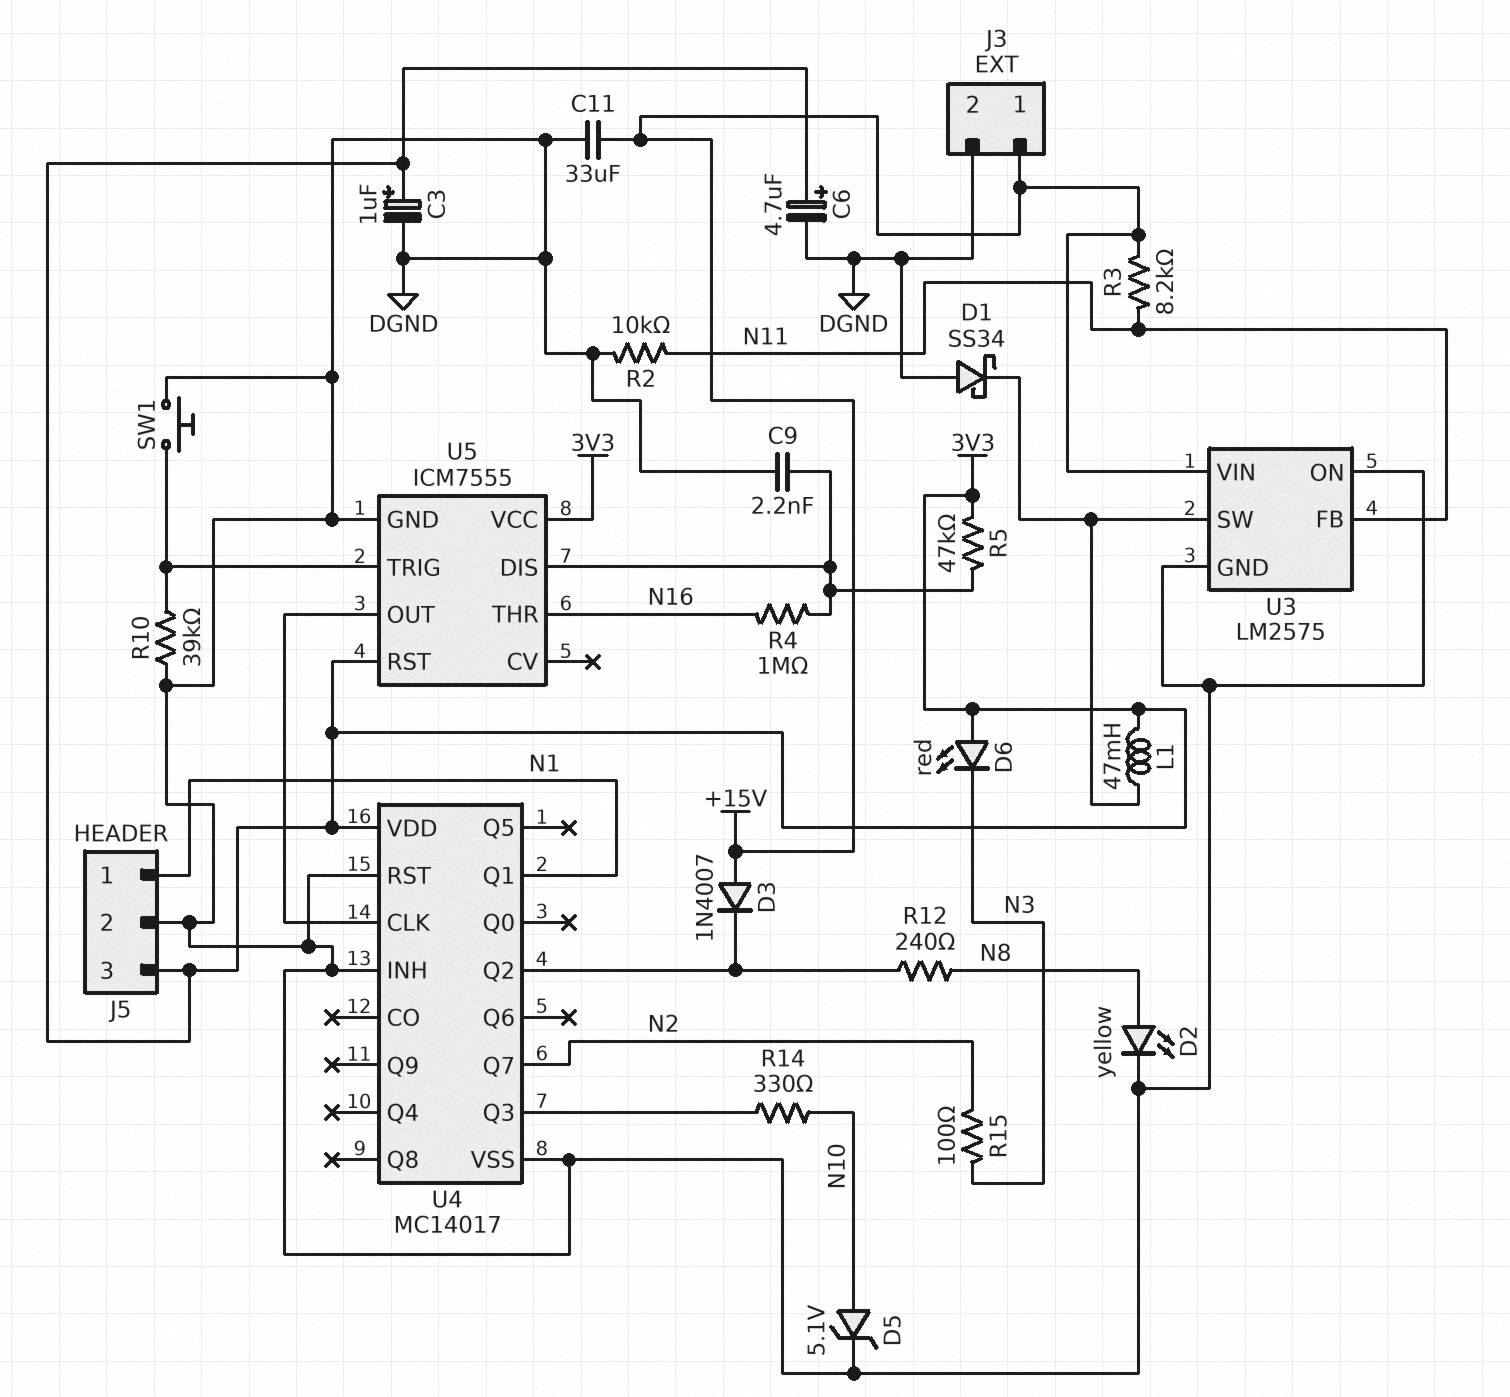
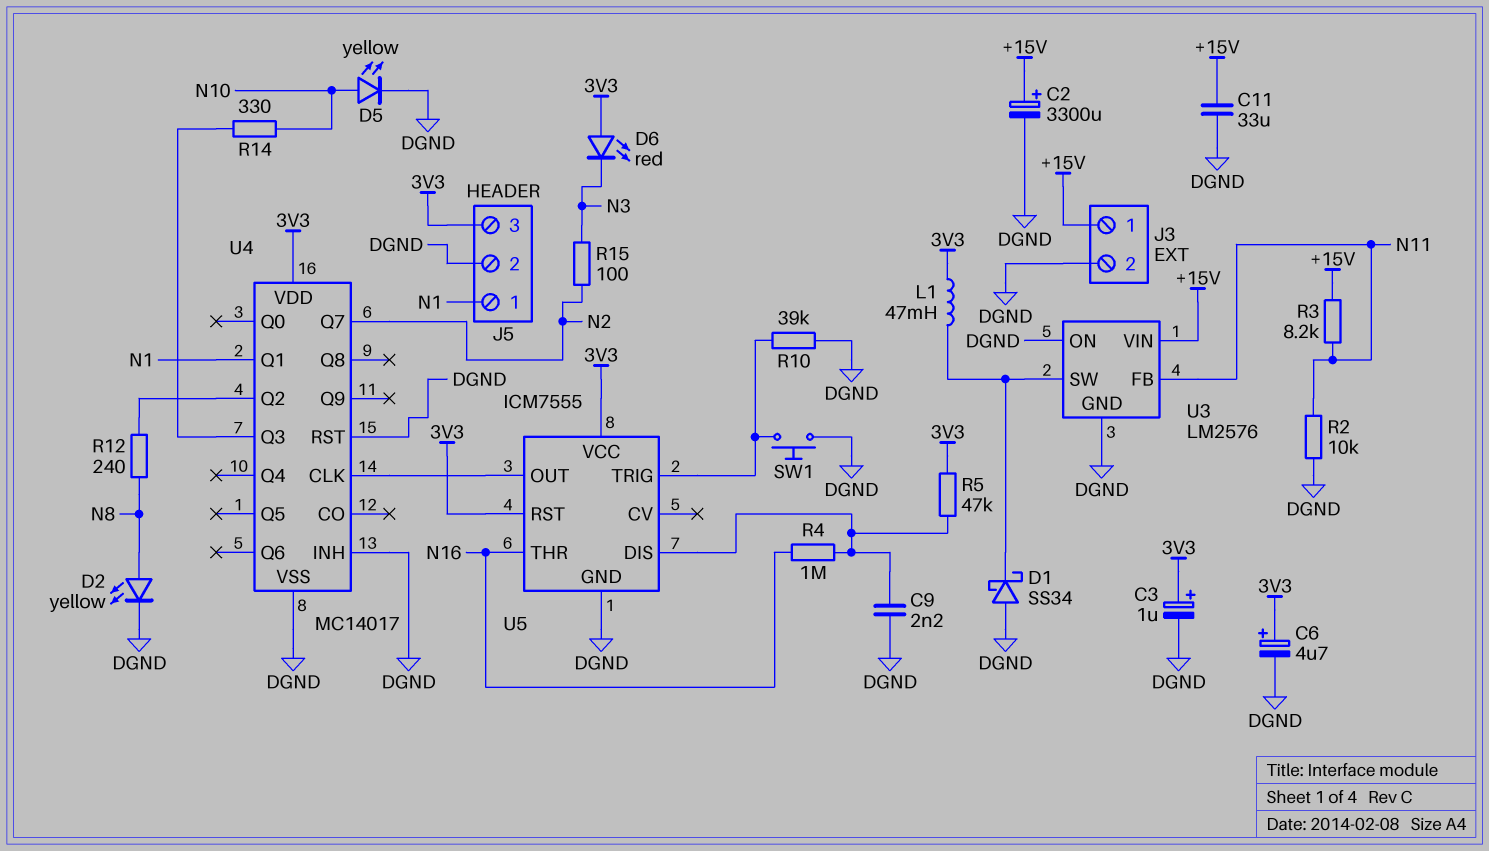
C2: none -> 3300uF (plus +15V, minus DGND)
D3: diode 1N4007 (A +15V, K U4/Q2) -> none
D5: zener 5.1V (A N10, K DGND) -> LED yellow (A N10, K DGND)
U3: LM2575 -> LM2576

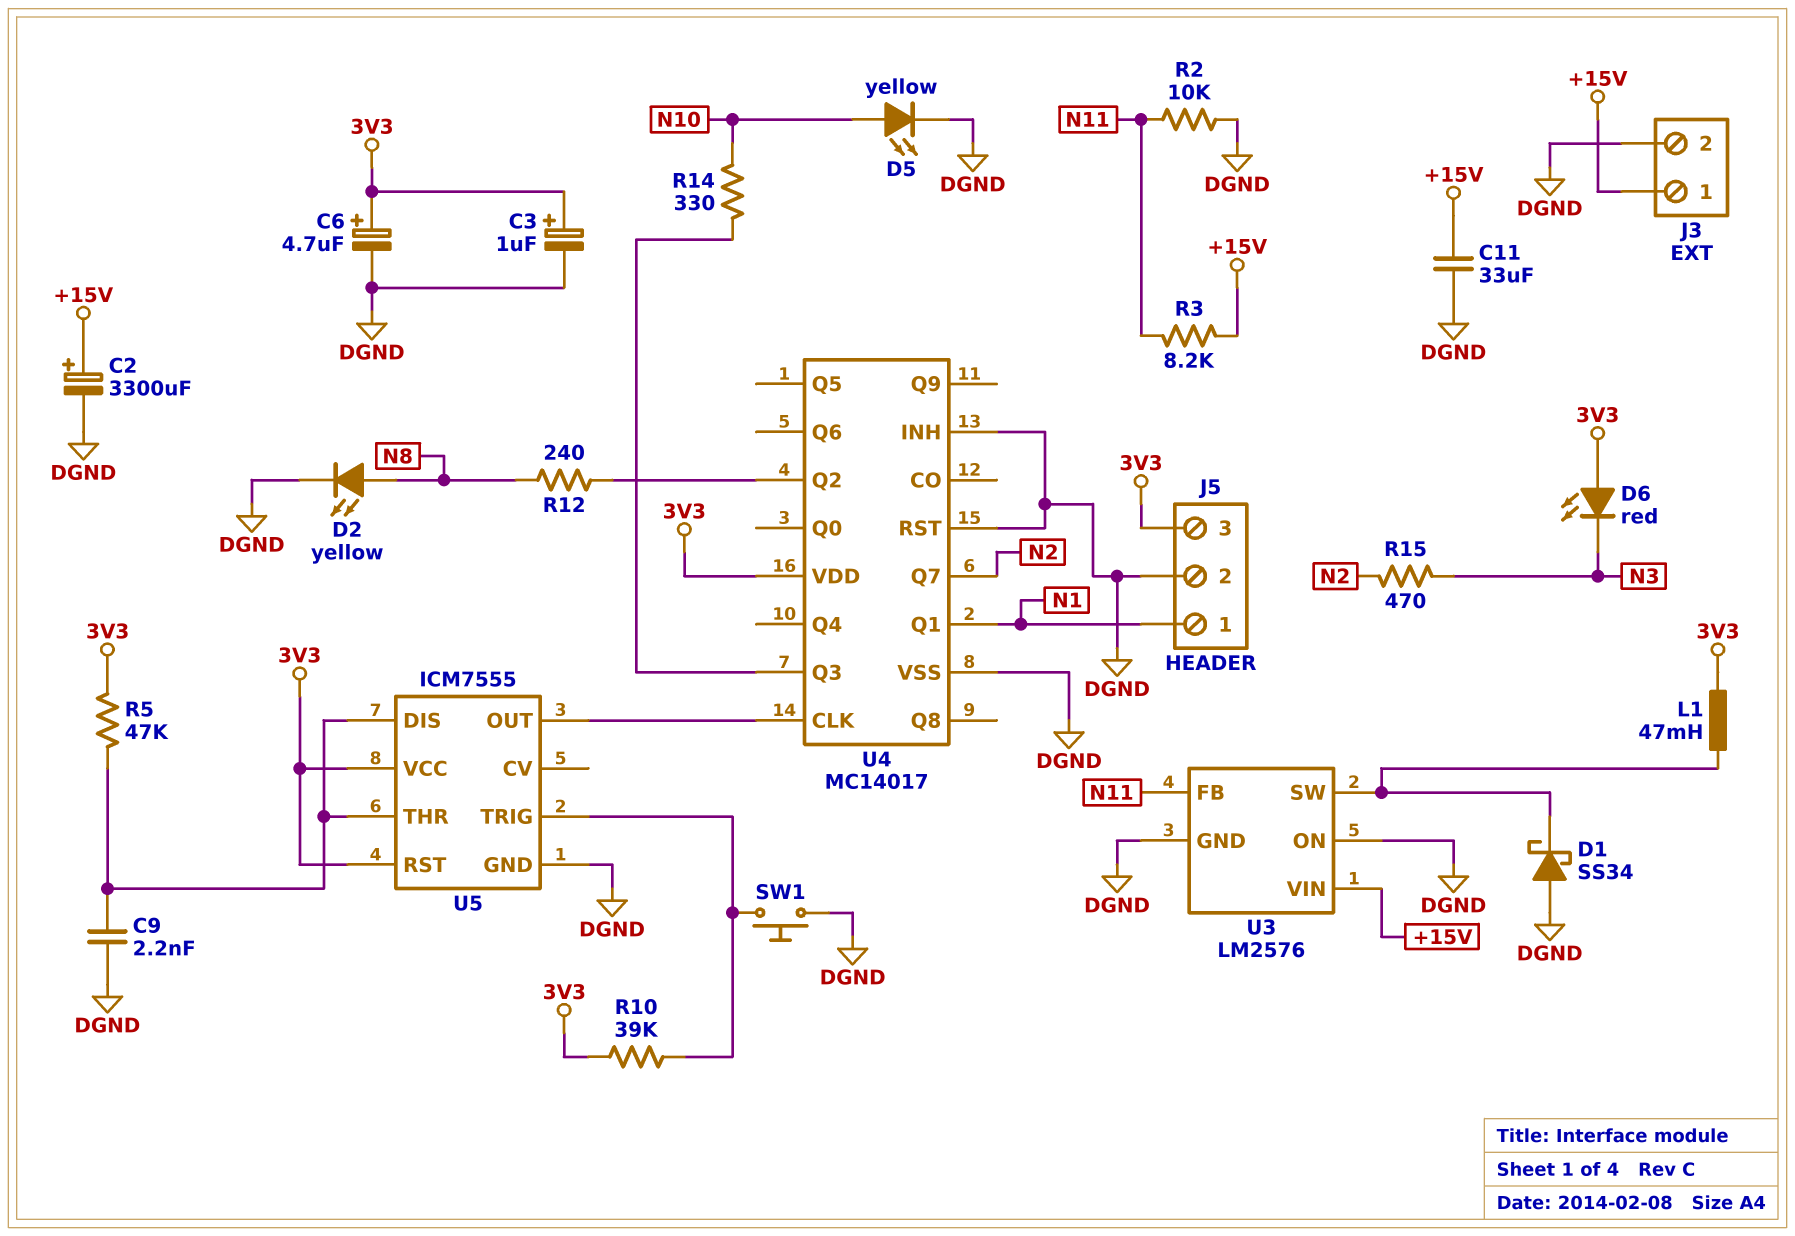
R4: 1M (N16, U5/DIS) -> none
R10: 39k (DGND, U5/TRIG) -> 39k (3V3, U5/TRIG)
R15: 100 (N2, N3) -> 470 (N2, N3)
U5 pin THR: N16 -> U5/DIS

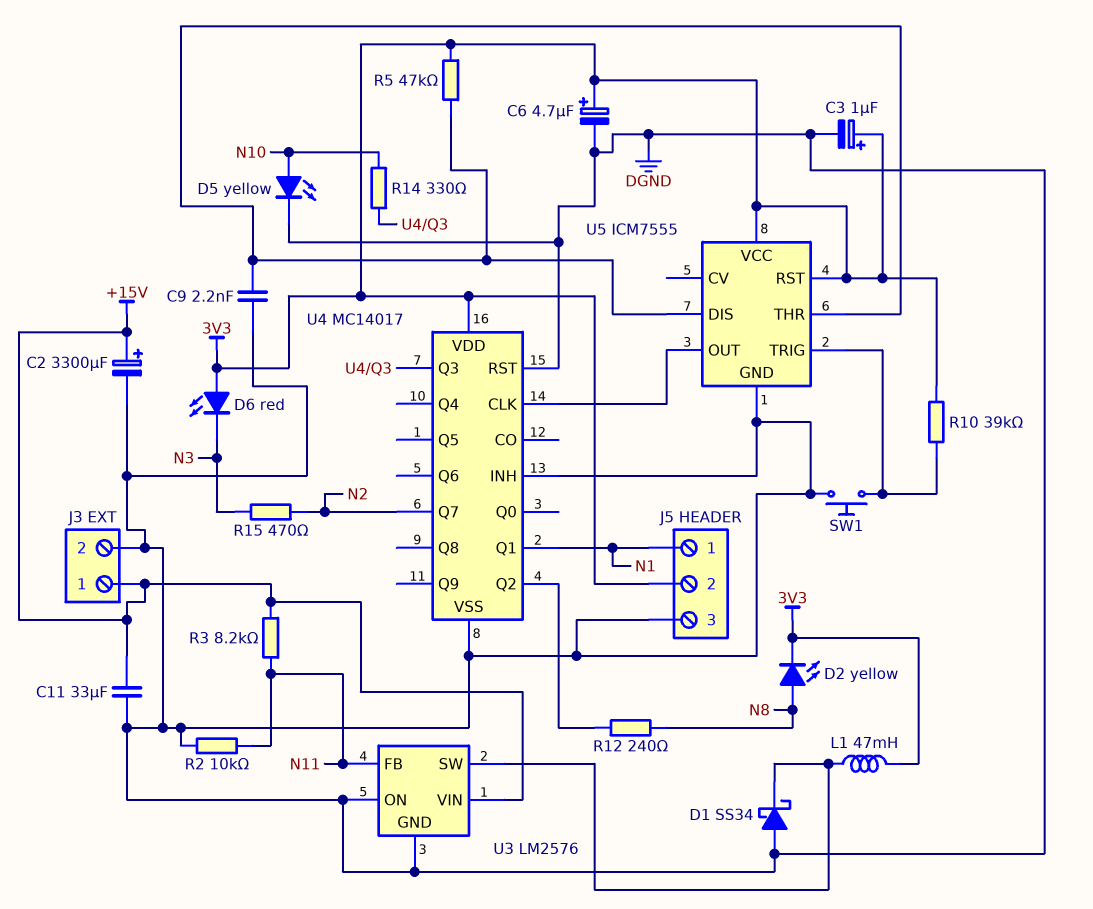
D2: LED yellow (A N8, K DGND) -> LED yellow (A N8, K 3V3)
J5 pin 2: DGND -> 3V3
J5 pin 3: 3V3 -> DGND

